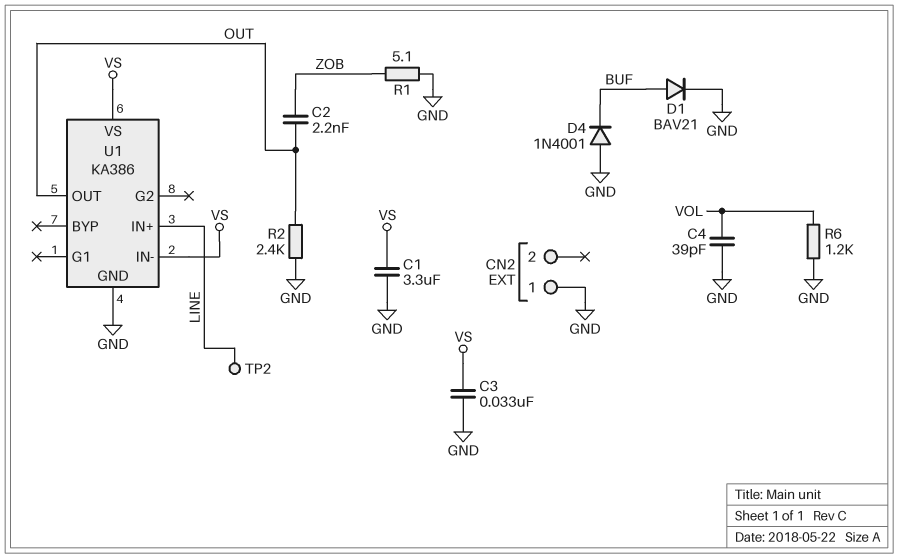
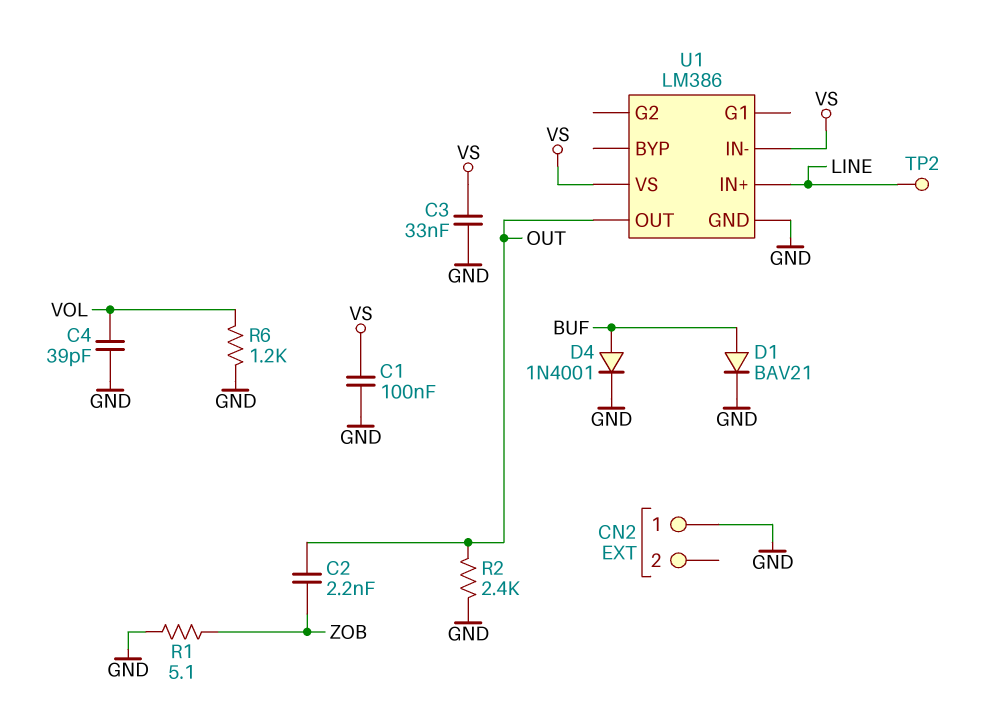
C1: 3.3uF (GND, VS) -> 100nF (GND, VS)
D4: diode 1N4001 (A GND, K BUF) -> diode 1N4001 (A BUF, K GND)
U1: KA386 -> LM386

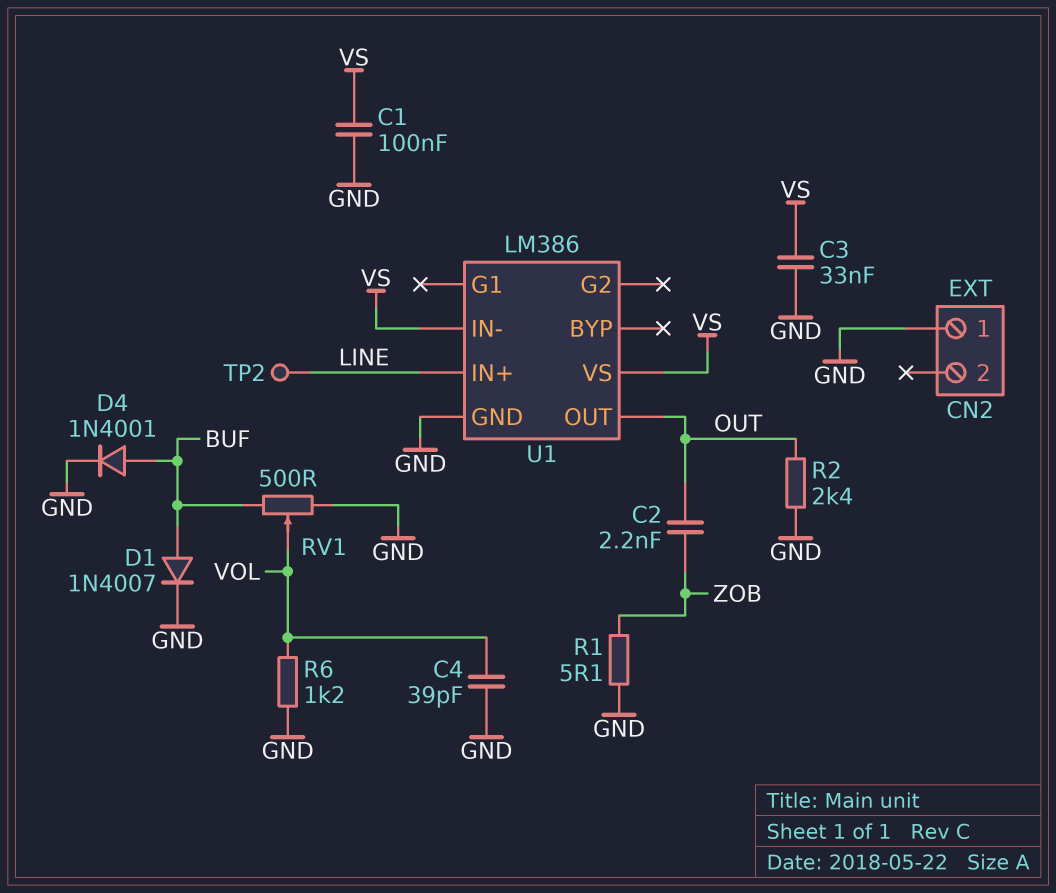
D1: diode BAV21 (A BUF, K GND) -> diode 1N4007 (A BUF, K GND)
RV1: none -> 500 (BUF, GND, wiper VOL)

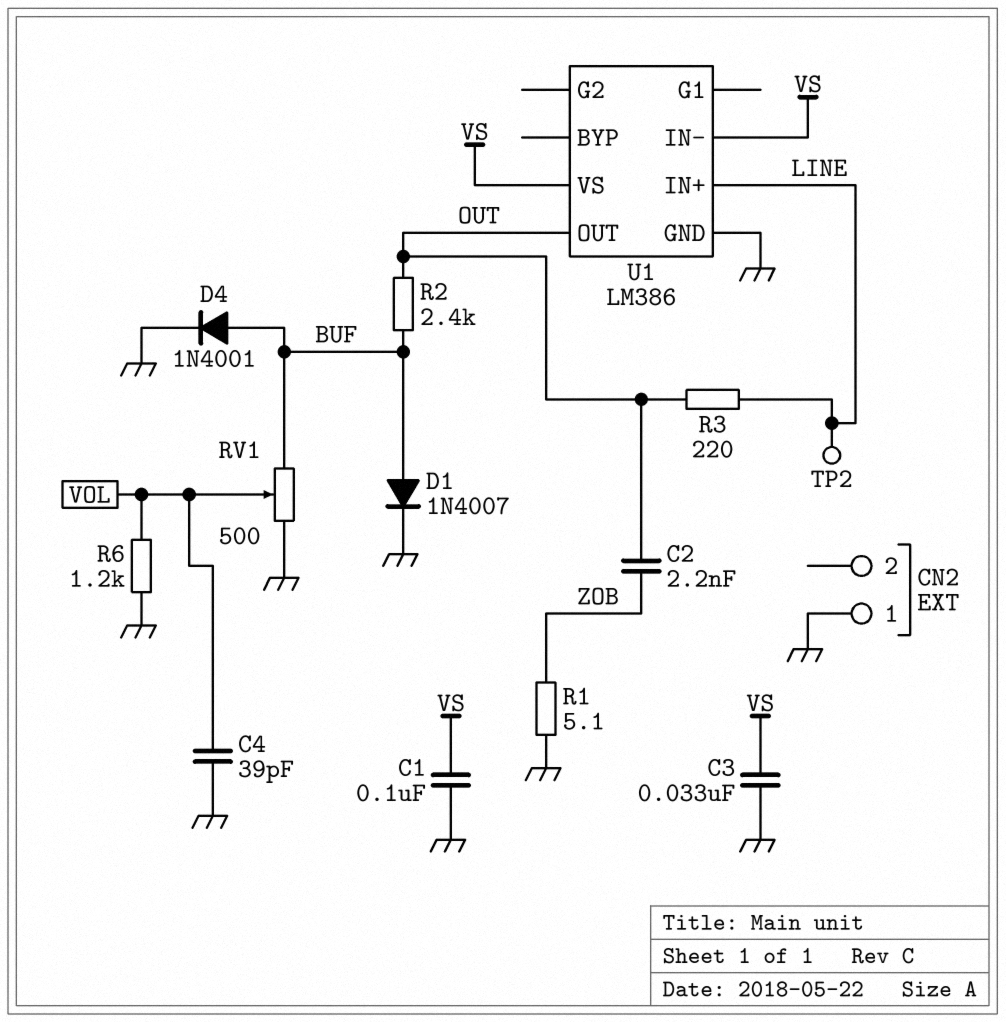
R2: 2.4k (GND, OUT) -> 2.4k (BUF, OUT)
R3: none -> 220 (LINE, OUT)

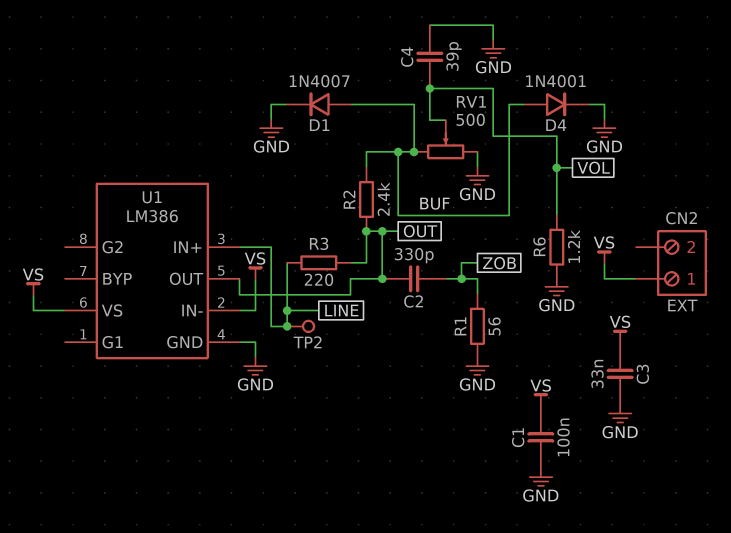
C2: 2.2nF (OUT, ZOB) -> 330pF (OUT, ZOB)
CN2 pin 1: GND -> VS
R1: 5.1 (GND, ZOB) -> 56 (GND, ZOB)

